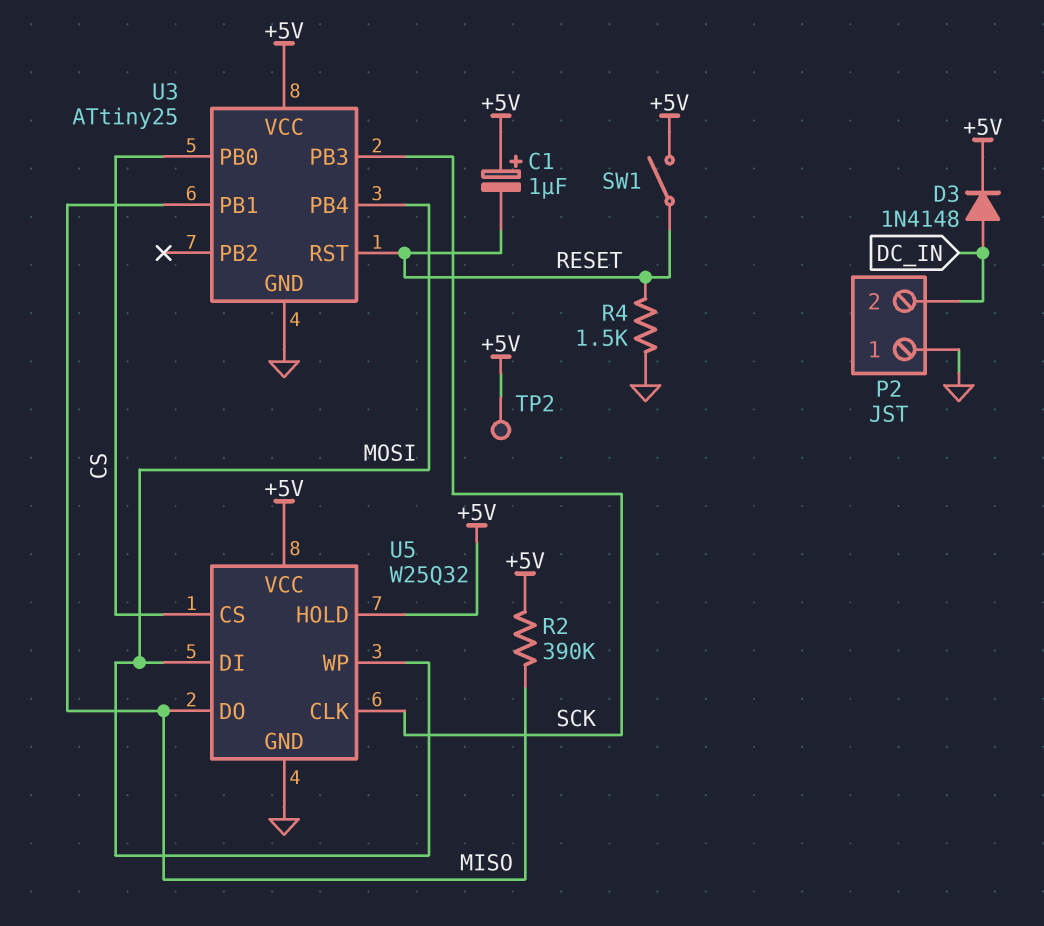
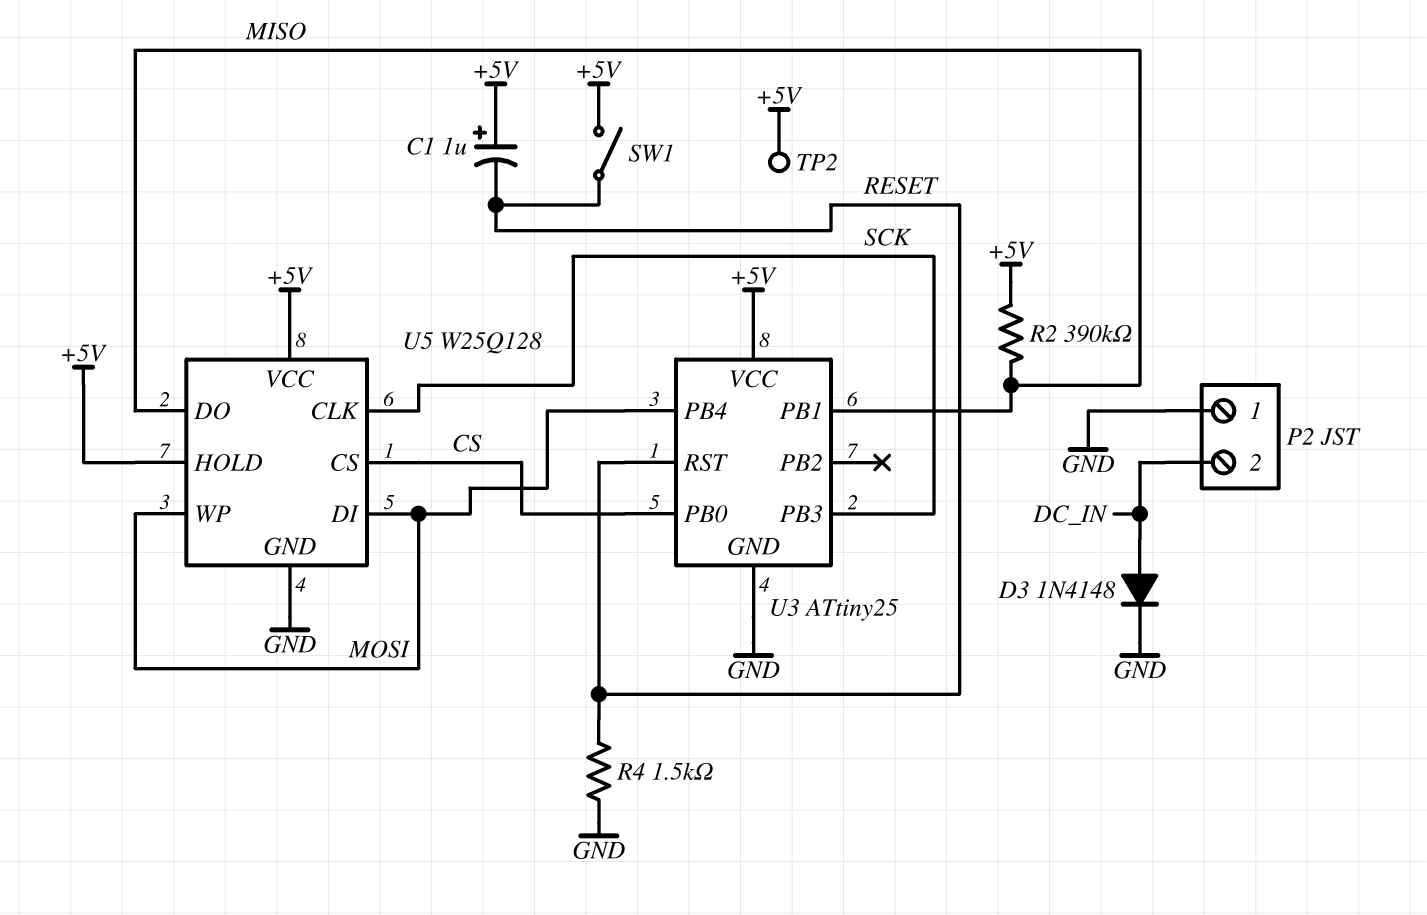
D3: diode 1N4148 (A DC_IN, K +5V) -> diode 1N4148 (A DC_IN, K GND)
U5: W25Q32 -> W25Q128

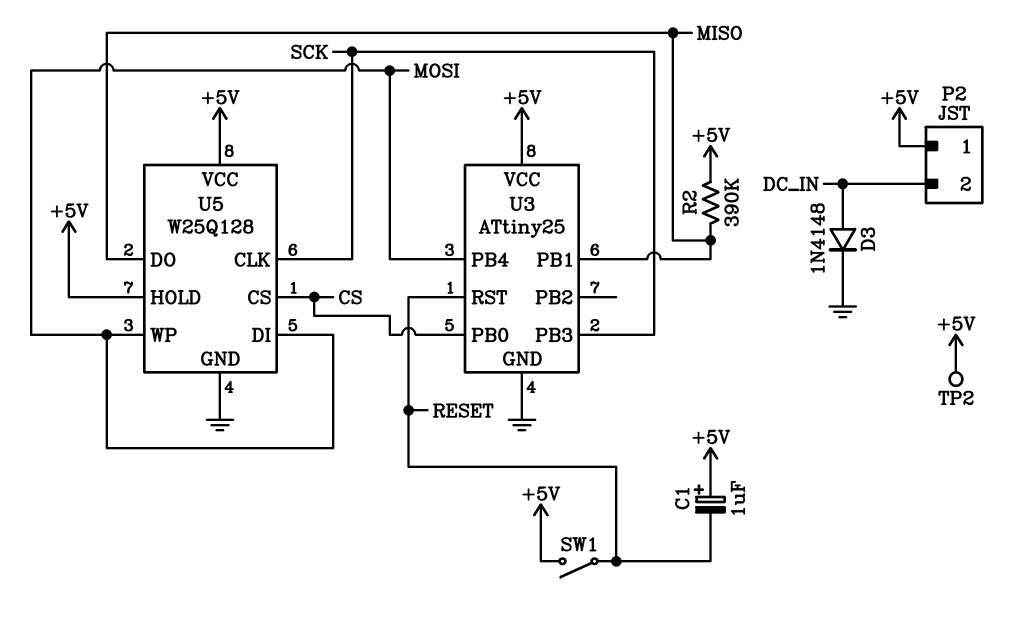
P2 pin 1: GND -> +5V
R4: 1.5k (GND, RESET) -> none

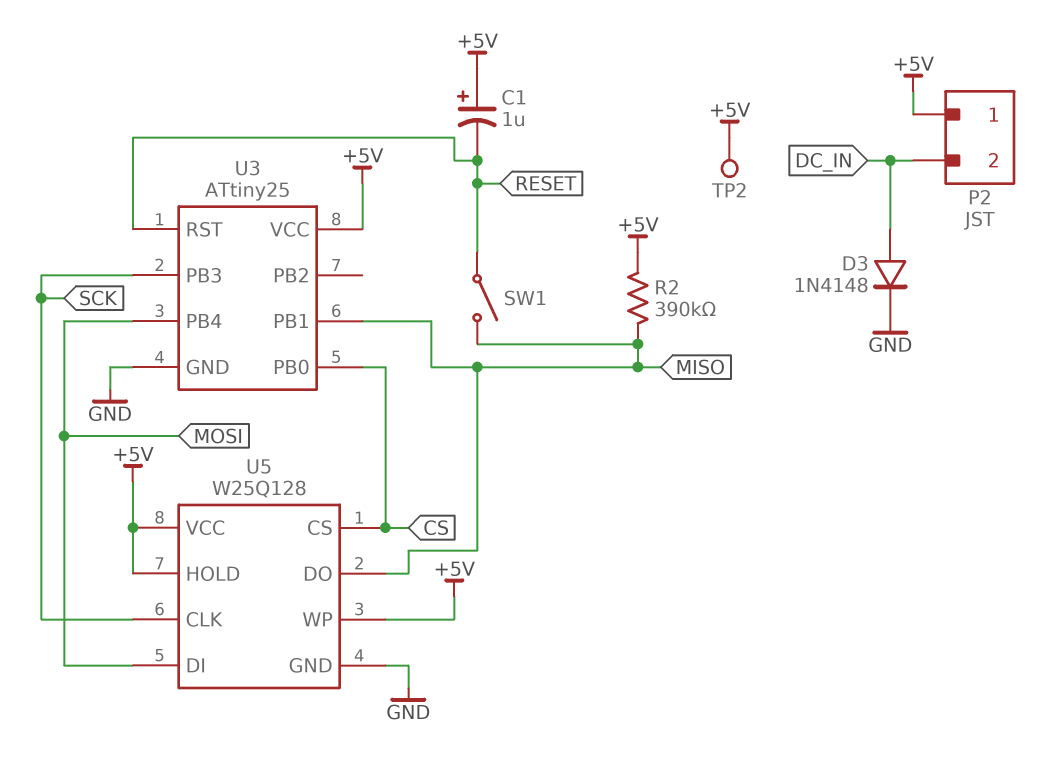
SW1: switch (+5V, RESET) -> switch (MISO, RESET)
U5 pin WP: MOSI -> +5V

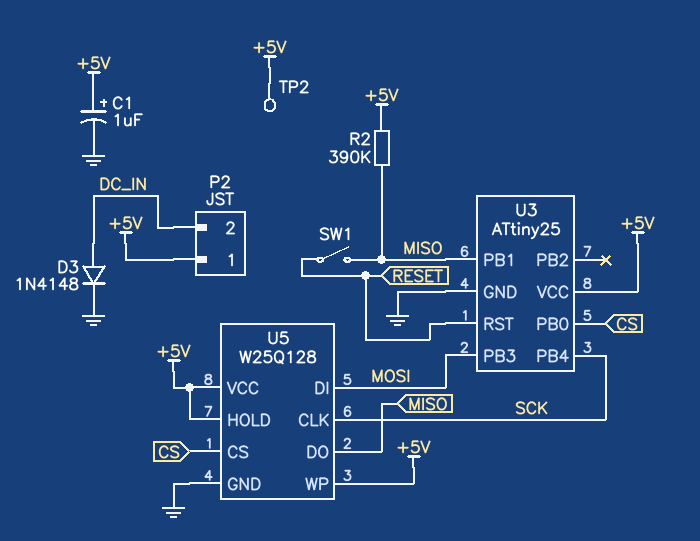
C1: 1uF (plus +5V, minus RESET) -> 1uF (plus +5V, minus GND)
U3 pin PB3: SCK -> MOSI
U3 pin PB4: MOSI -> SCK

